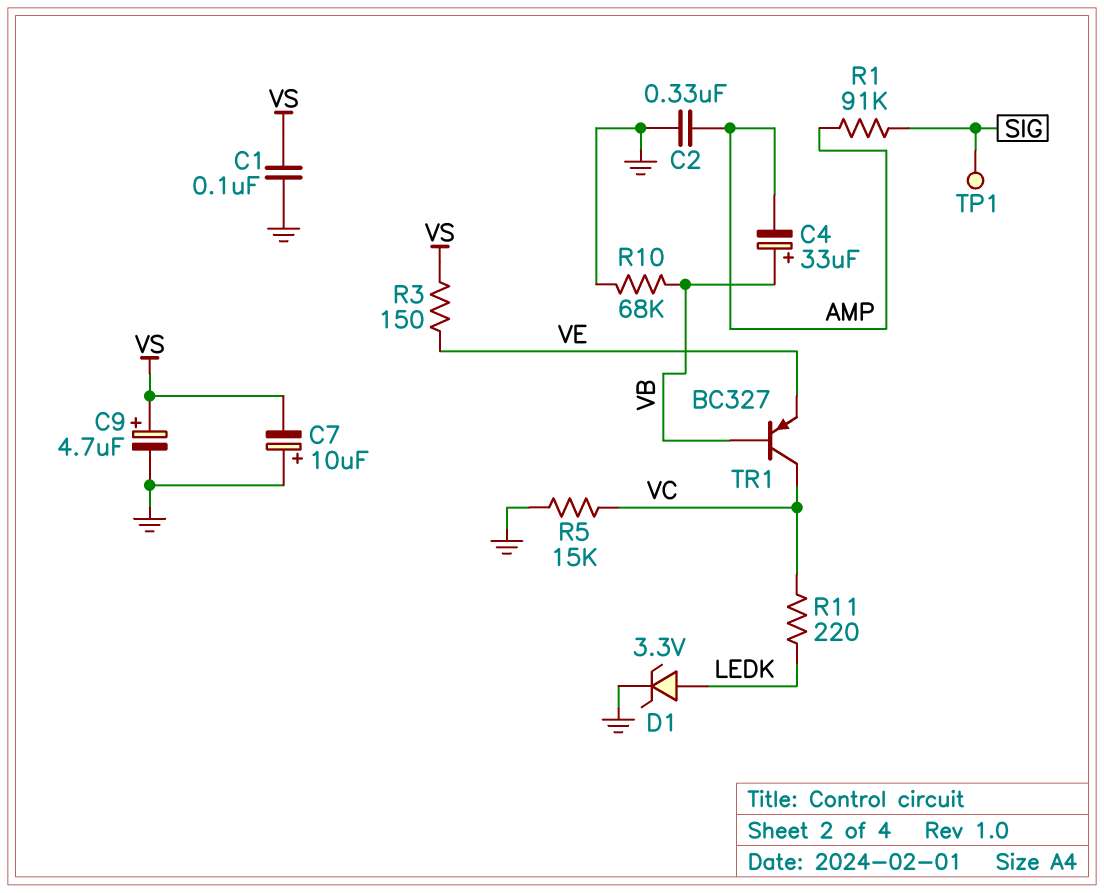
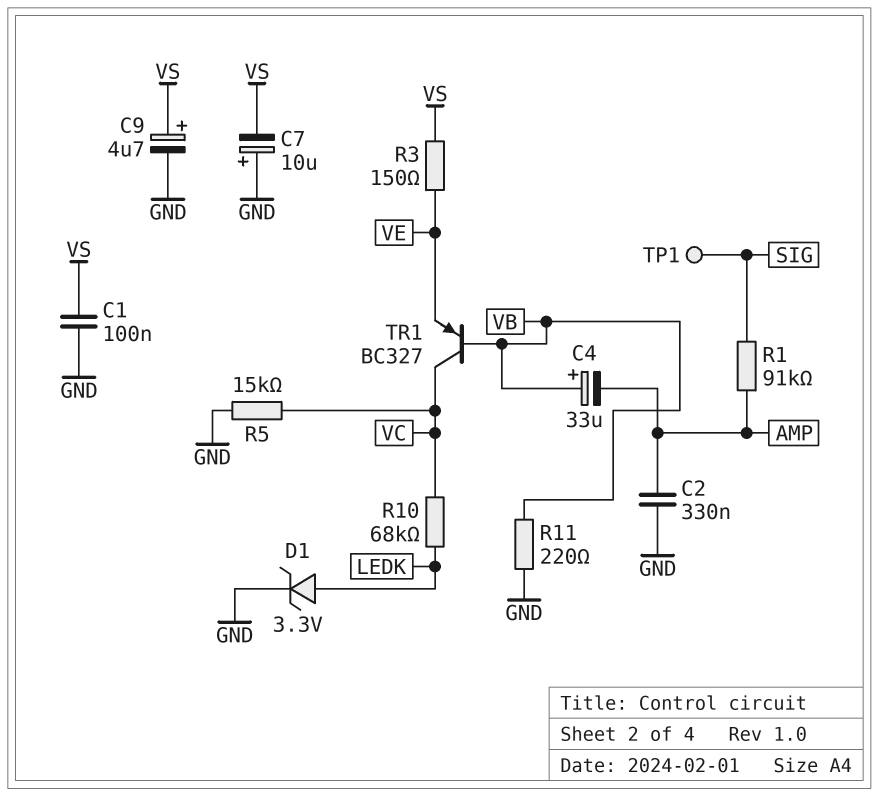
R10: 68k (GND, VB) -> 68k (LEDK, VC)
R11: 220 (LEDK, VC) -> 220 (GND, VB)

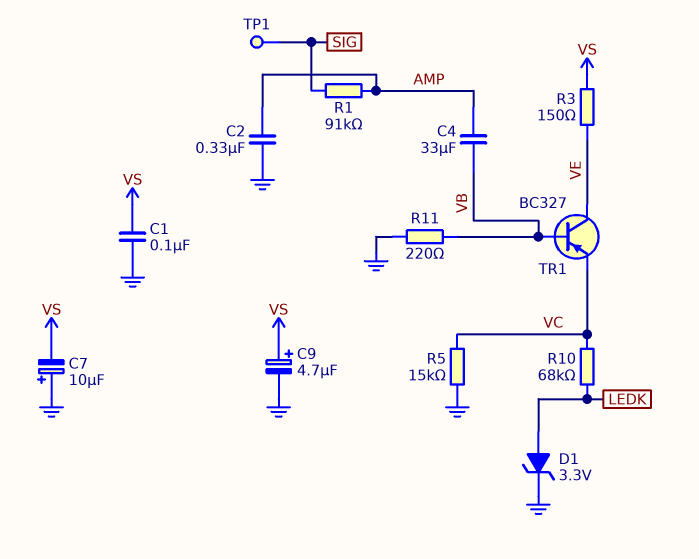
C4: 33uF (plus VB, minus AMP) -> 33uF (AMP, VB)
TR1: PNP BC327 (B VB, C VC, E VE) -> PNP BC327 (B VB, C VE, E VC)

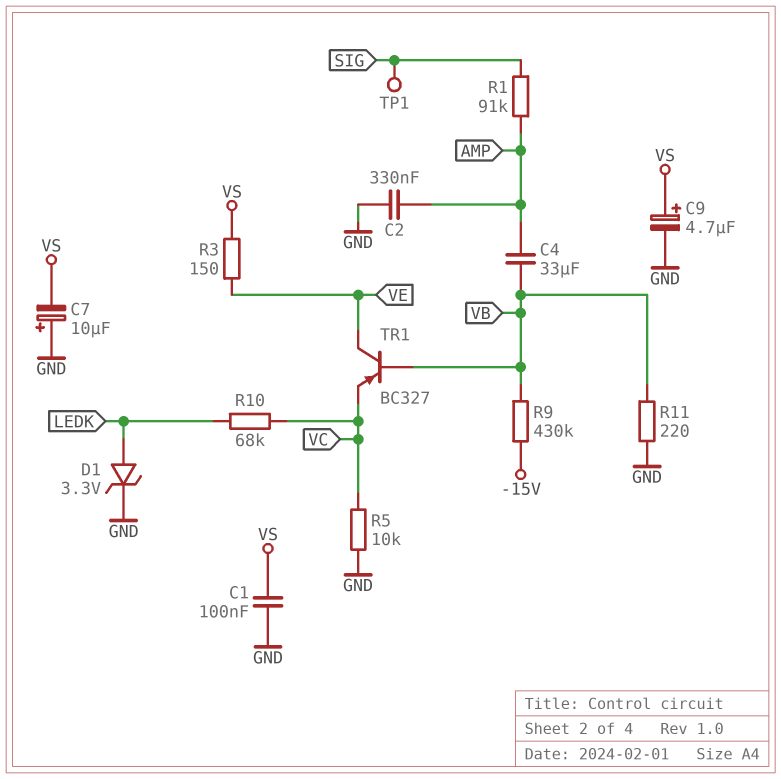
R5: 15k (GND, VC) -> 10k (GND, VC)
R9: none -> 430k (-15V, VB)

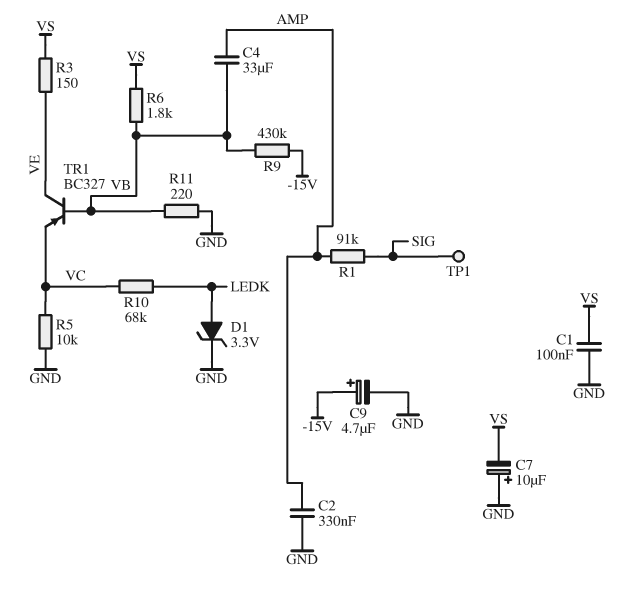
C9: 4.7uF (plus VS, minus GND) -> 4.7uF (plus -15V, minus GND)
R6: none -> 1.8k (VB, VS)

